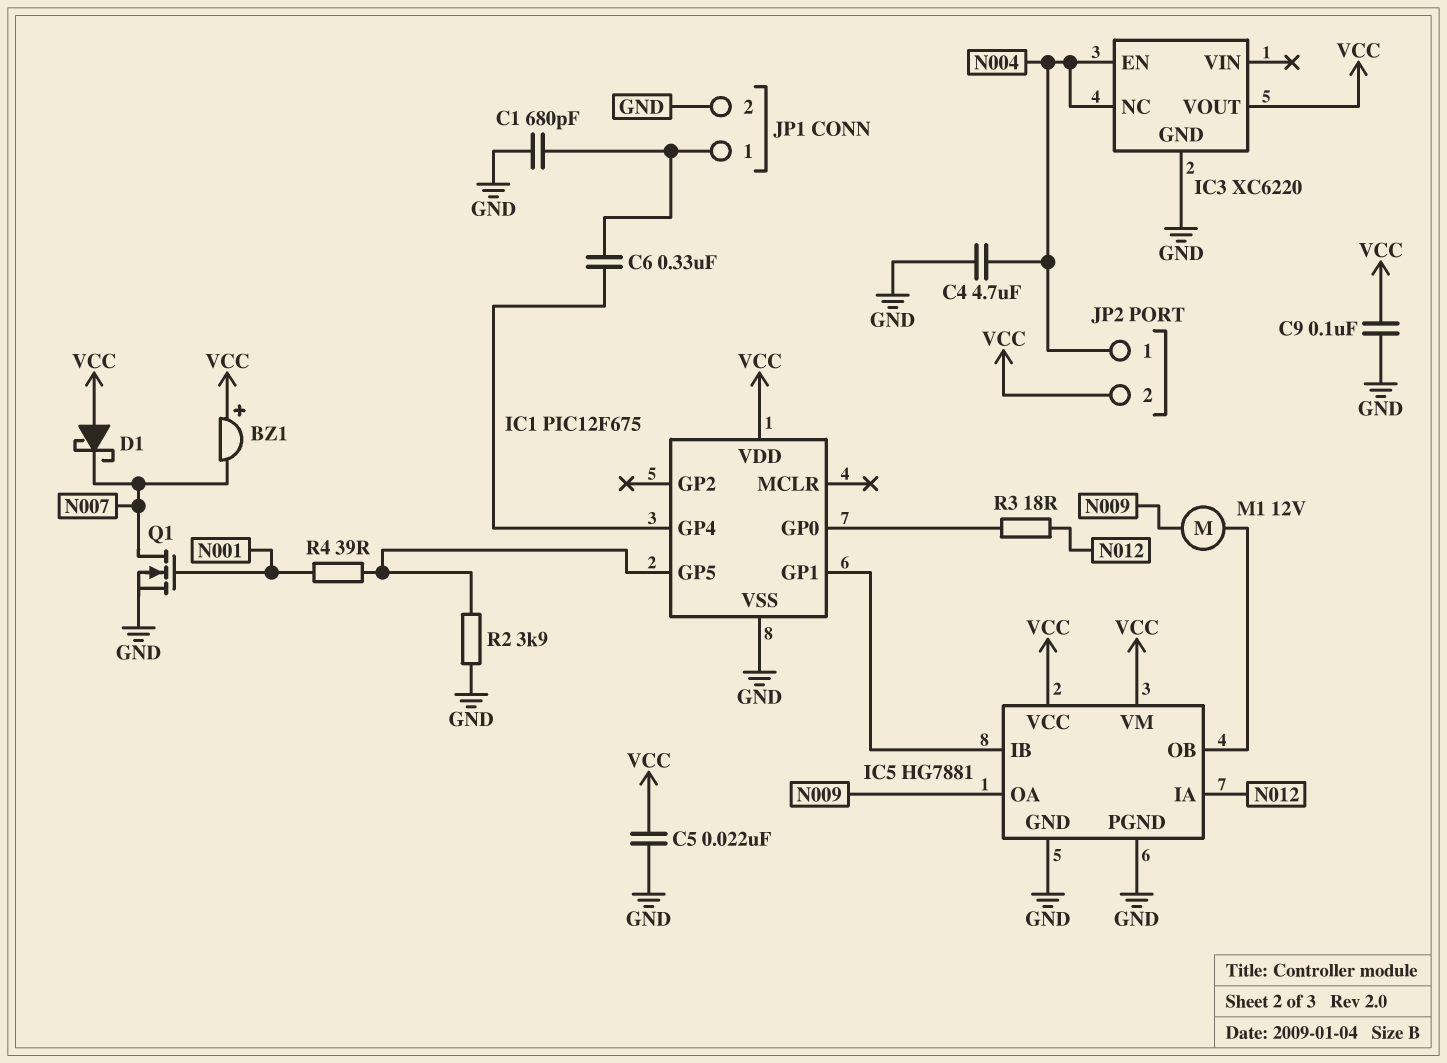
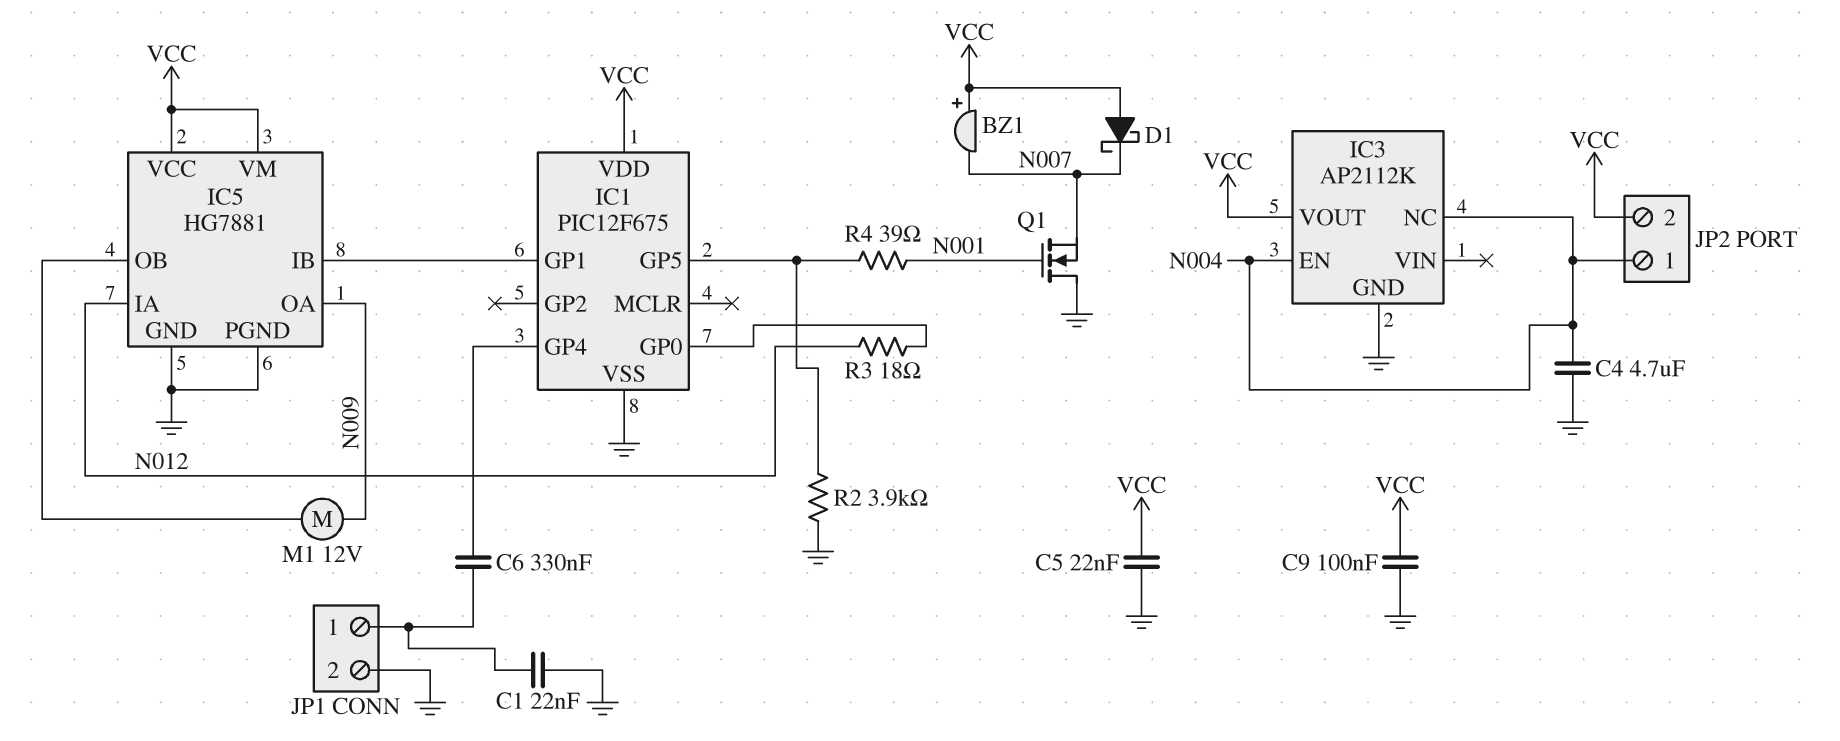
C1: 680pF (GND, JP1/1) -> 22nF (GND, JP1/1)
IC3: XC6220 -> AP2112K
Q1: NMOS (G N001, D N007, S GND) -> NMOS (G N001, D GND, S N007)

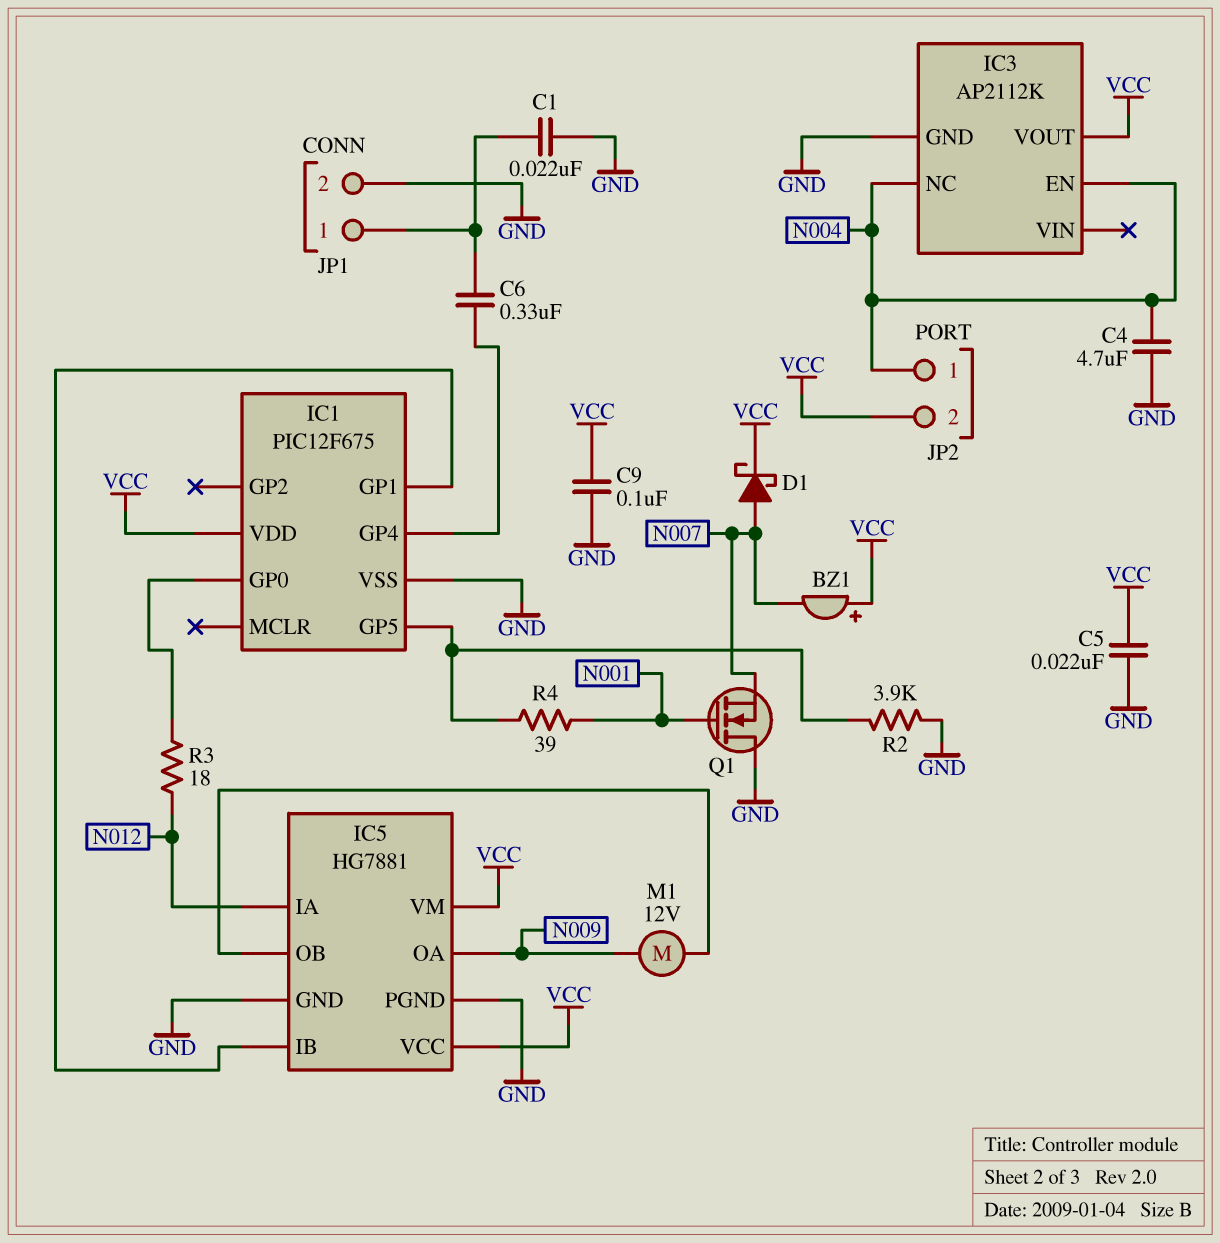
D1: schottky (A VCC, K N007) -> schottky (A N007, K VCC)

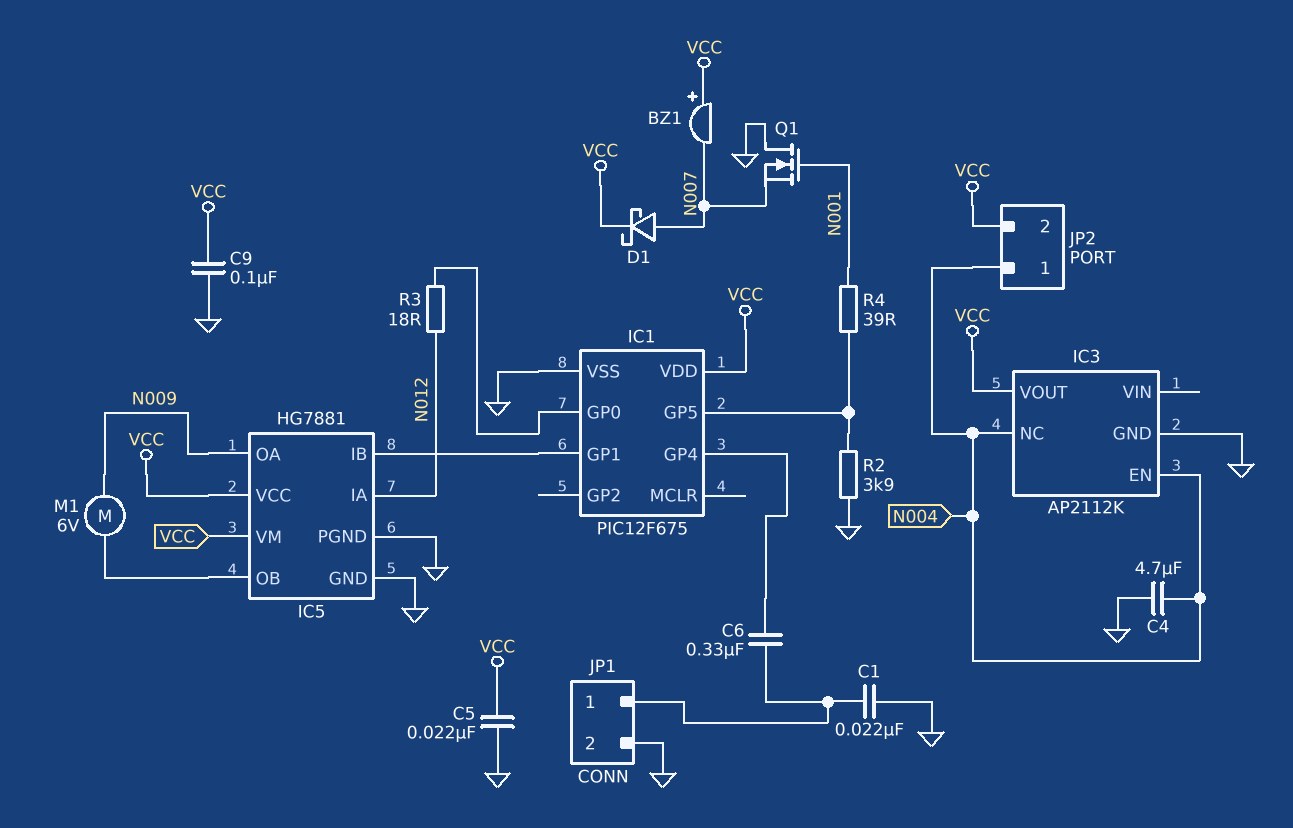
M1: motor 12V (IC5/OB, N009) -> motor 6V (IC5/OB, N009)

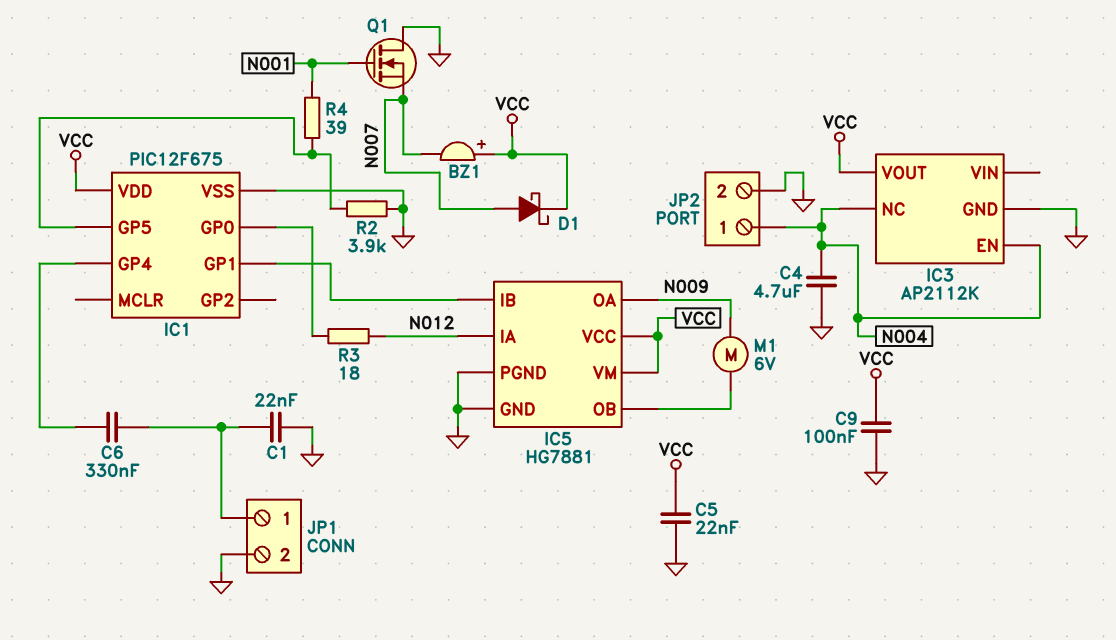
JP2 pin 2: VCC -> GND

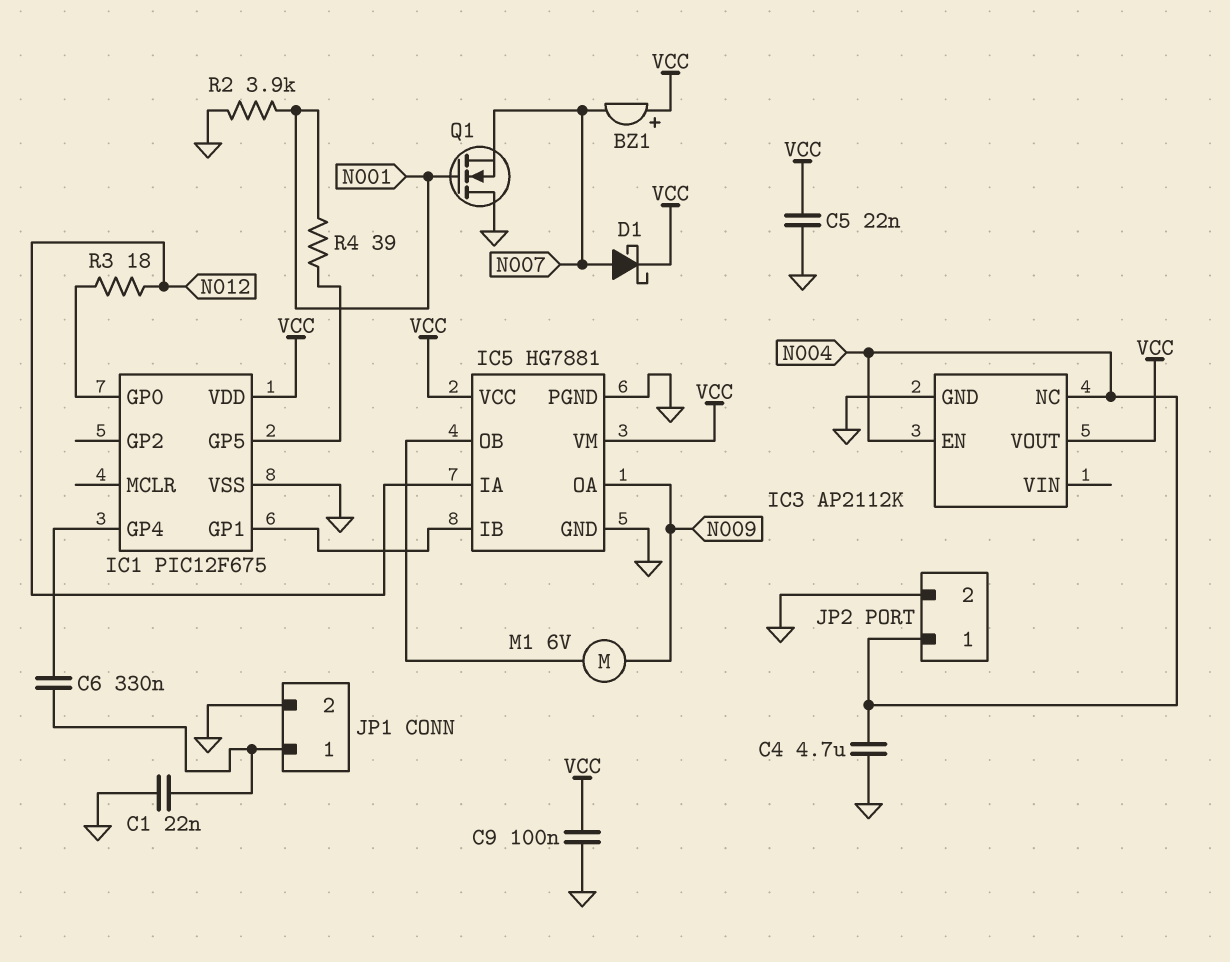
R2: 3.9k (GND, IC1/GP5) -> 3.9k (GND, N001)

